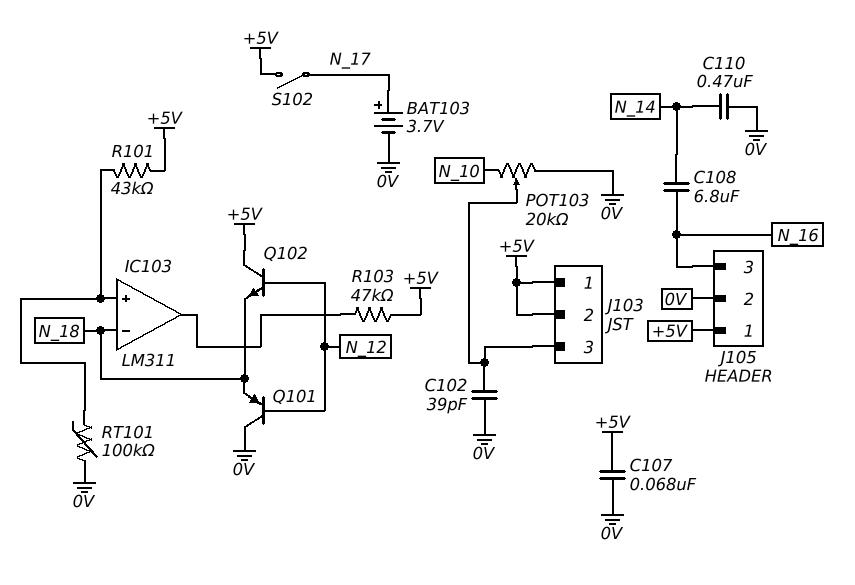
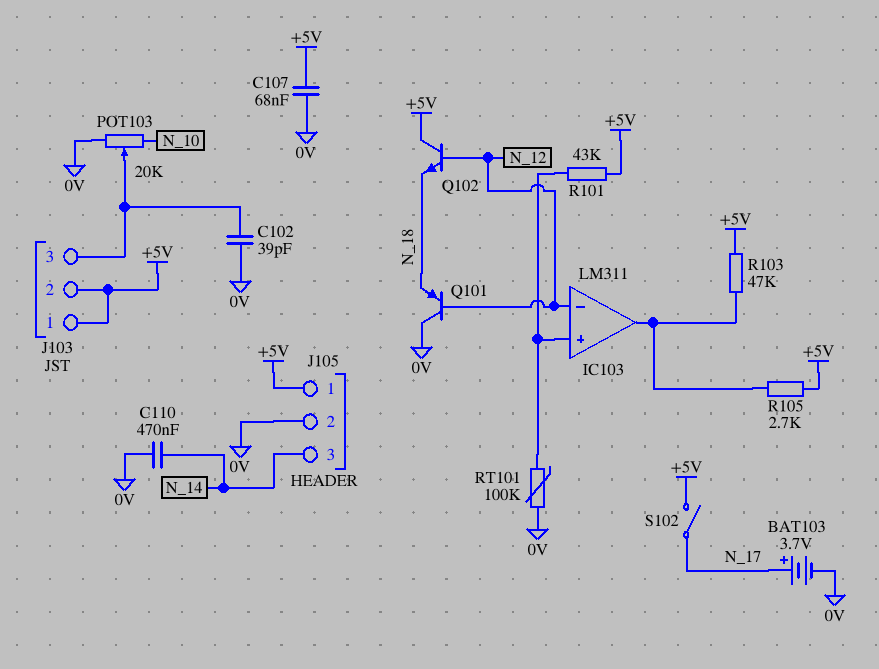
C108: 6.8uF (N_14, N_16) -> none
IC103 pin in-: N_18 -> N_12
J105 pin 3: N_16 -> N_14
R105: none -> 2.7k (+5V, IC103/out)

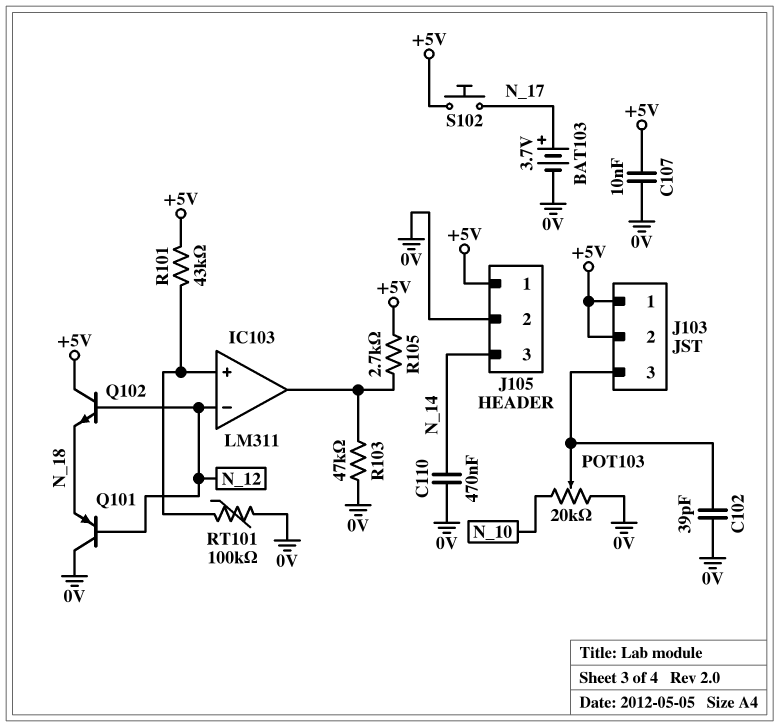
C107: 68nF (+5V, 0V) -> 10nF (+5V, 0V)
R103: 47k (+5V, IC103/out) -> 47k (0V, IC103/out)
S102: switch (+5V, N_17) -> button (+5V, N_17)

